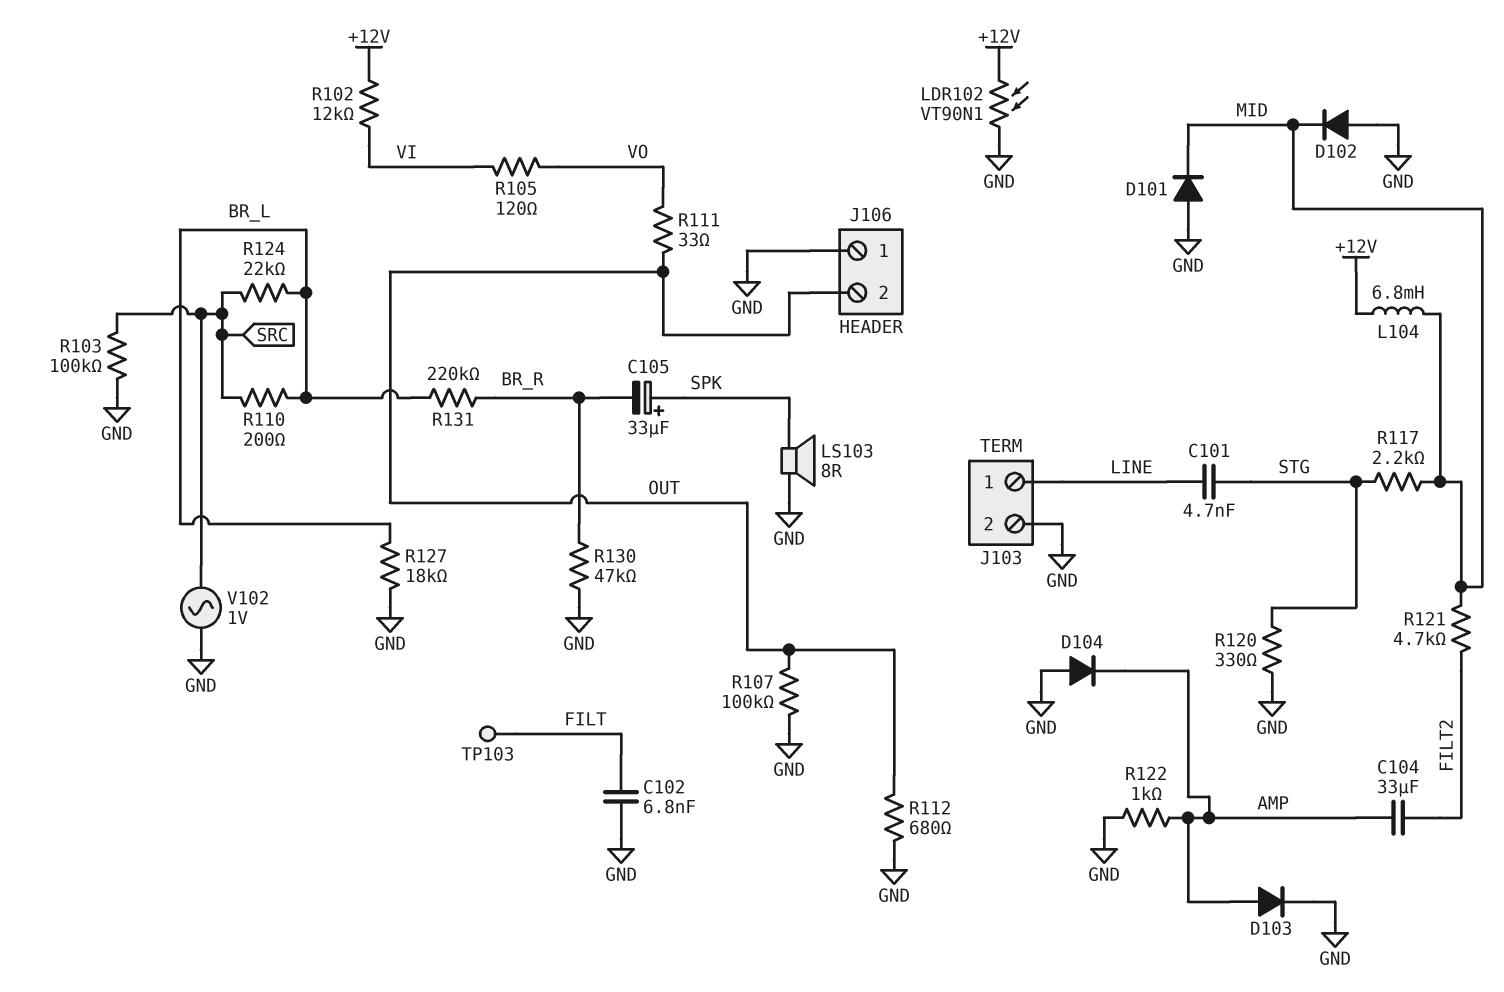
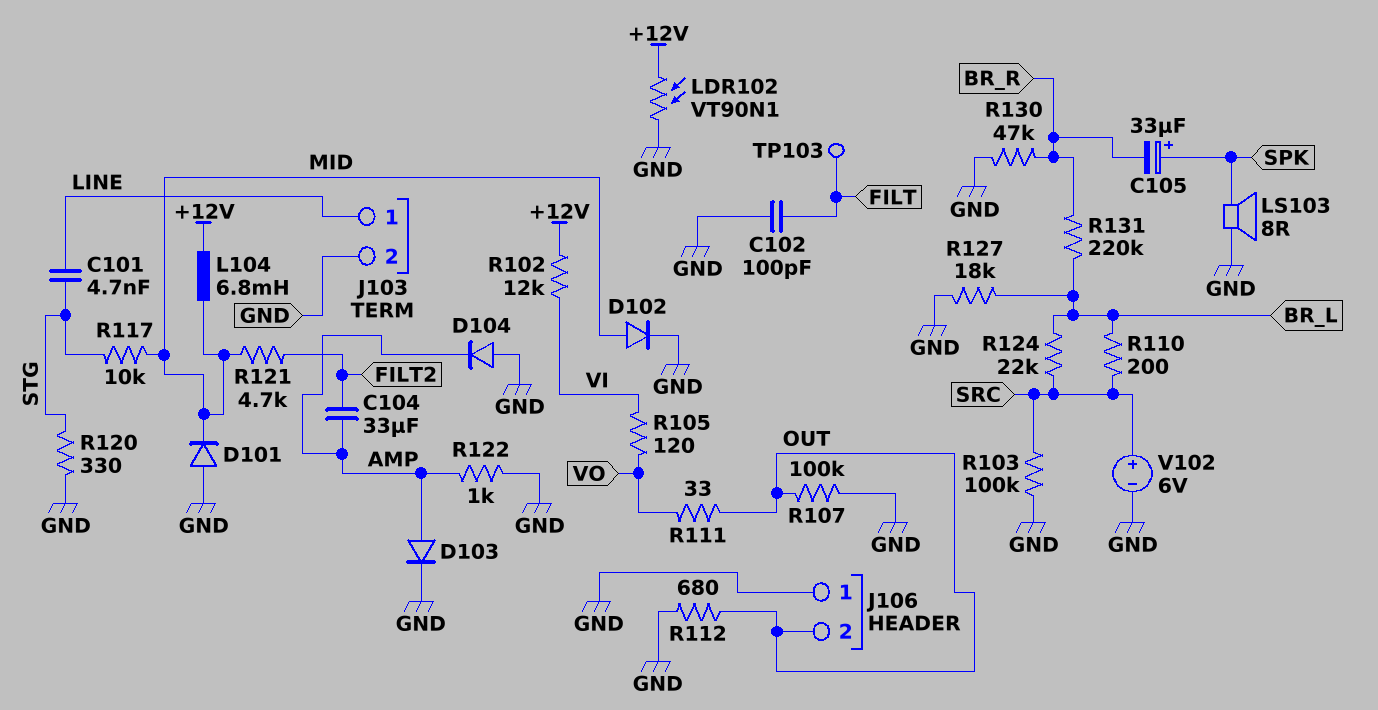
C102: 6.8nF (FILT, GND) -> 100pF (FILT, GND)
D102: diode (A GND, K MID) -> diode (A MID, K GND)
R117: 2.2k (MID, STG) -> 10k (MID, STG)
V102: AC 1V (GND, SRC) -> 6V (plus SRC, minus GND)

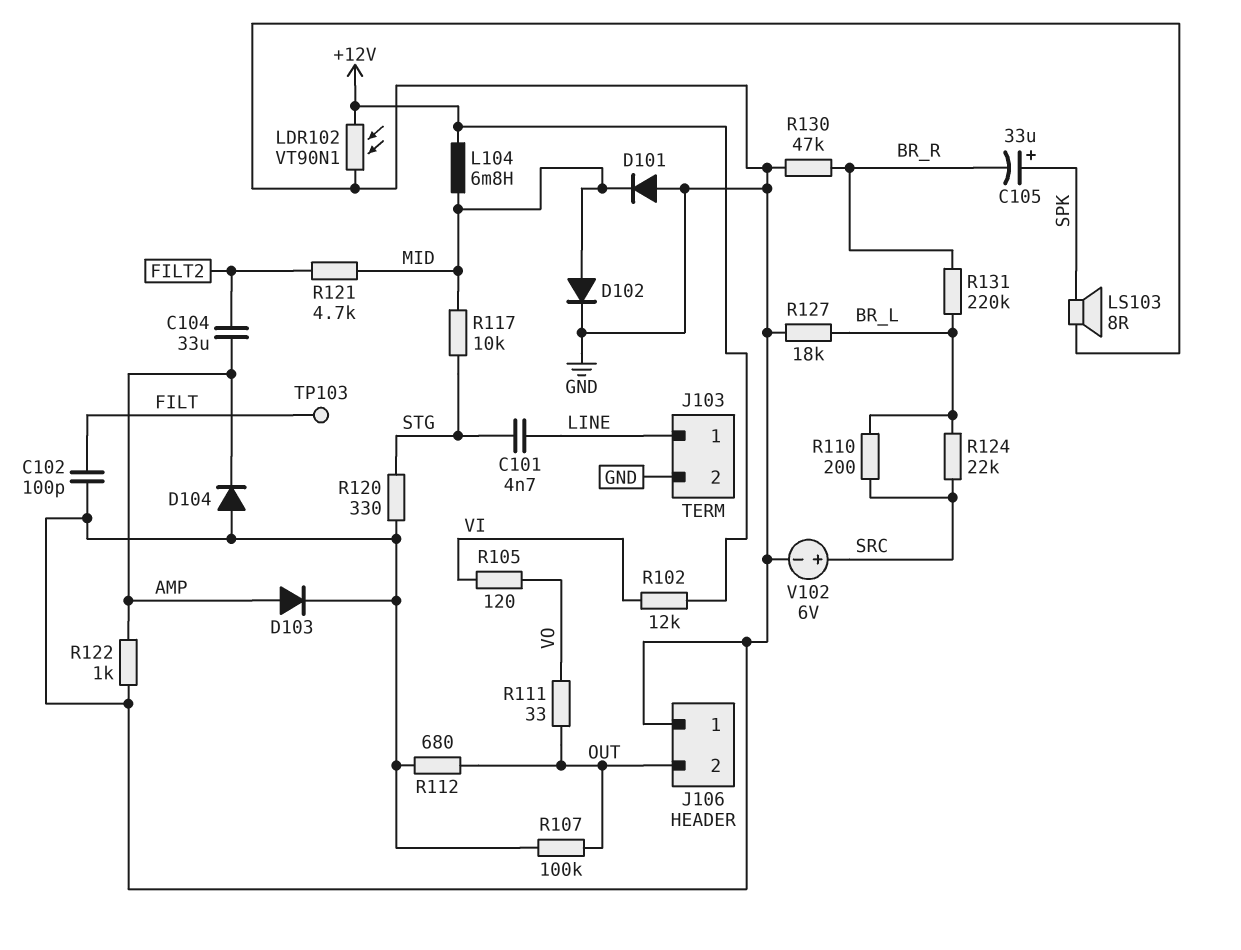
R103: 100k (GND, SRC) -> none

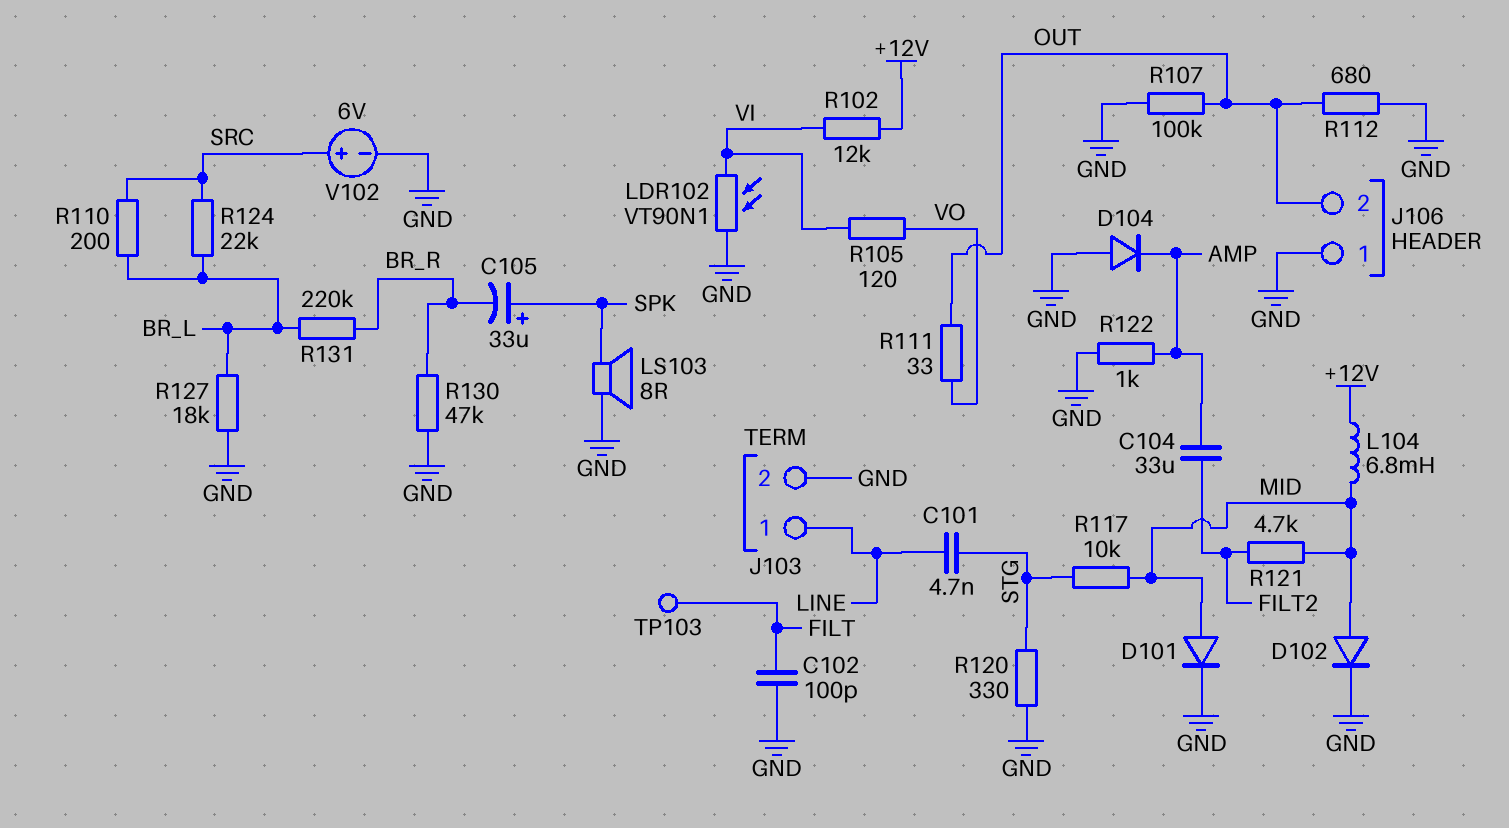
D101: diode (A GND, K MID) -> diode (A MID, K GND)
D103: diode (A AMP, K GND) -> none
LDR102: VT90N1 (+12V, GND) -> VT90N1 (GND, VI)

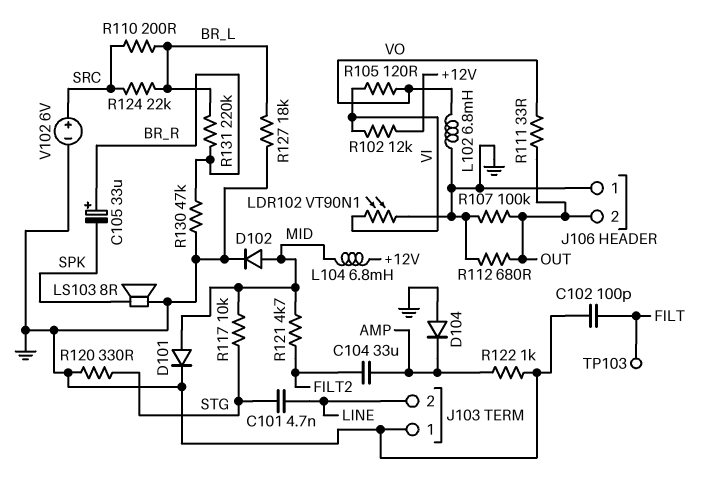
C105: 33uF (plus SPK, minus BR_R) -> 33uF (plus BR_R, minus SPK)
J103 pin 1: LINE -> GND
J103 pin 2: GND -> LINE
L102: none -> 6.8mH (GND, VO)

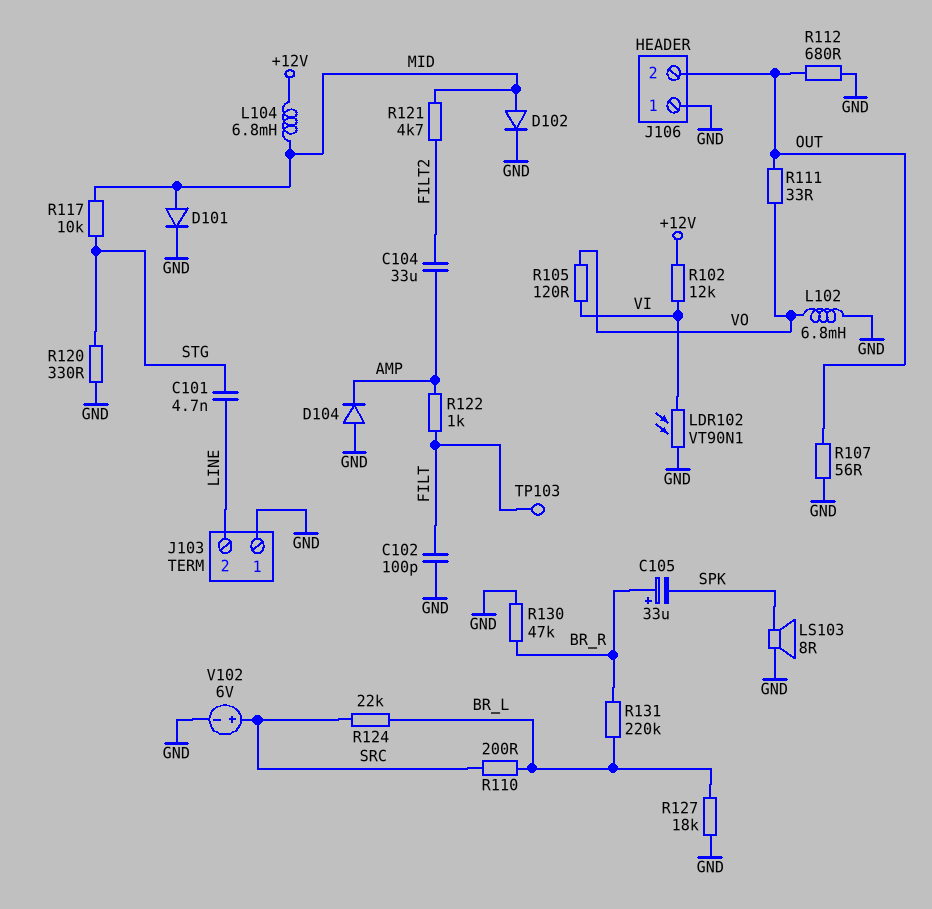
R107: 100k (GND, OUT) -> 56 (GND, OUT)
R122: 1k (AMP, GND) -> 1k (AMP, FILT)

